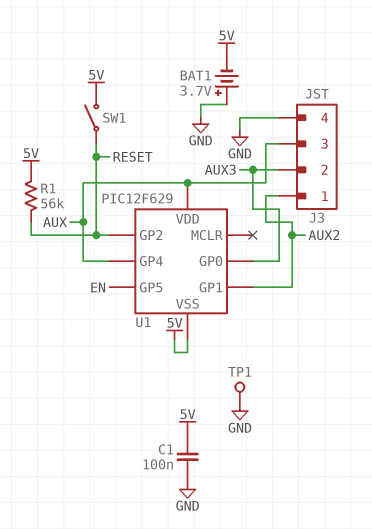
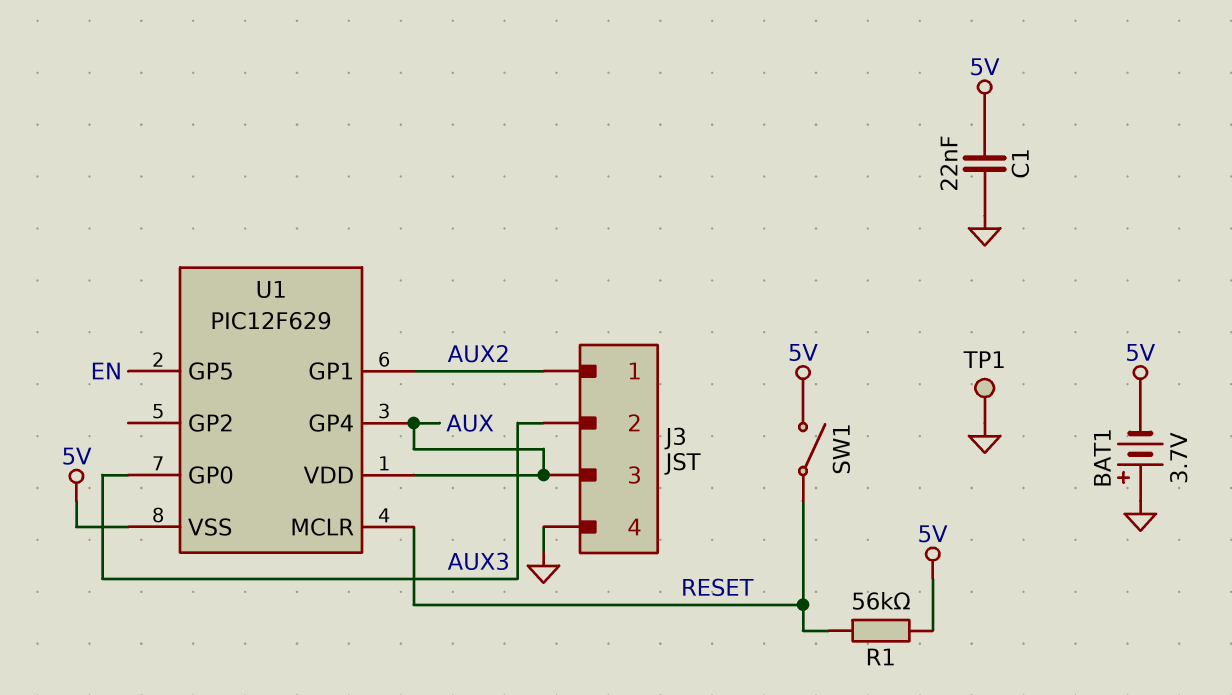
C1: 100nF (5V, GND) -> 22nF (5V, GND)
U1 pin GP2: RESET -> none
U1 pin MCLR: none -> RESET

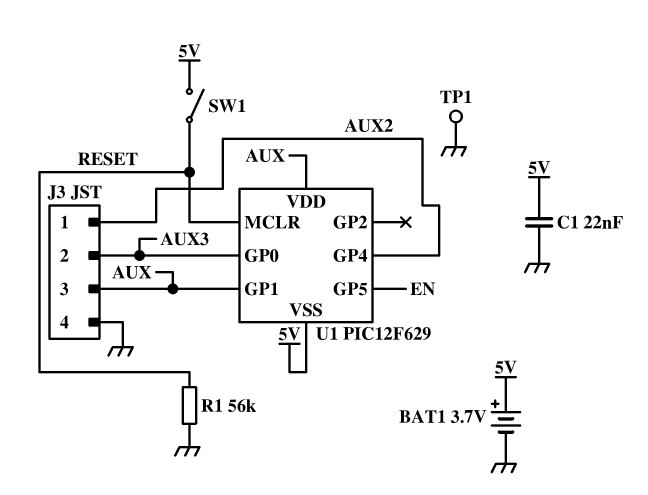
BAT1: 3.7V (plus GND, minus 5V) -> 3.7V (plus 5V, minus GND)
R1: 56k (5V, RESET) -> 56k (GND, RESET)
U1 pin GP1: AUX2 -> AUX
U1 pin GP4: AUX -> AUX2

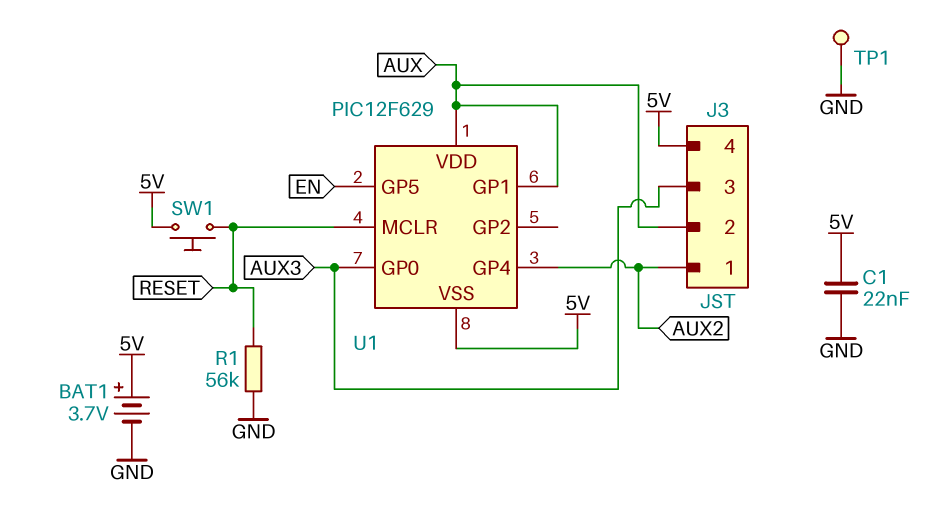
J3 pin 2: AUX3 -> AUX
J3 pin 3: AUX -> AUX3
J3 pin 4: GND -> 5V
SW1: switch (5V, RESET) -> button (5V, RESET)

